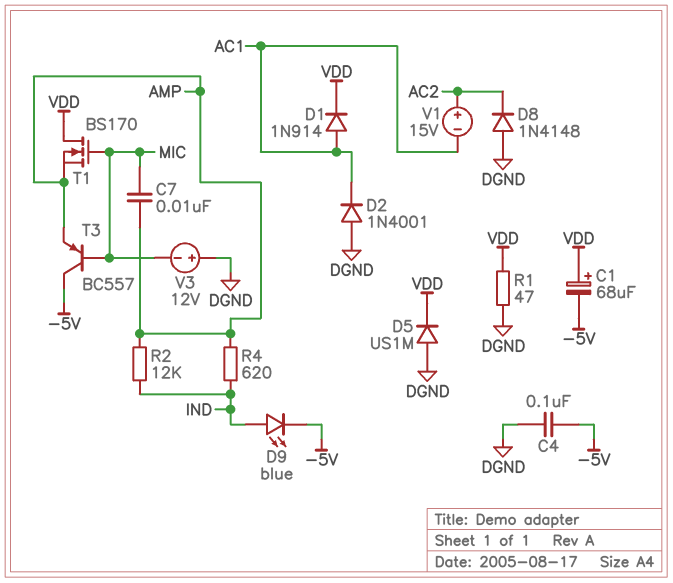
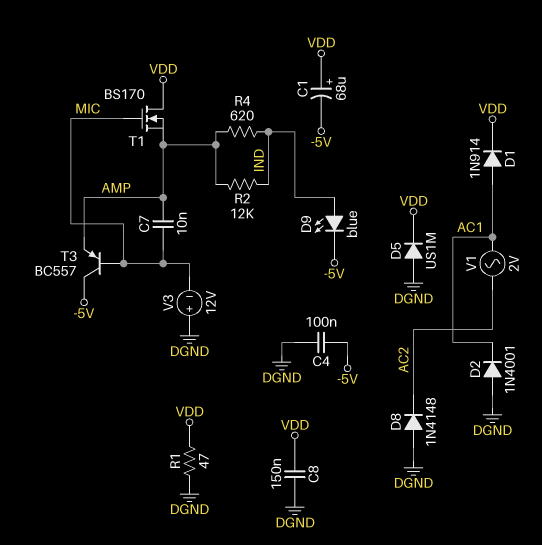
C8: none -> 150nF (DGND, VDD)
V1: 15V (plus AC2, minus AC1) -> AC 2V (AC1, AC2)

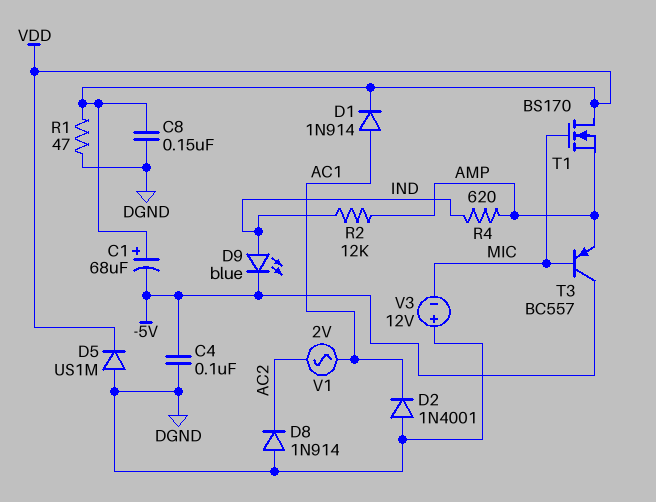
C7: 10nF (AMP, MIC) -> none
D8: diode 1N4148 (A DGND, K AC2) -> diode 1N914 (A DGND, K AC2)

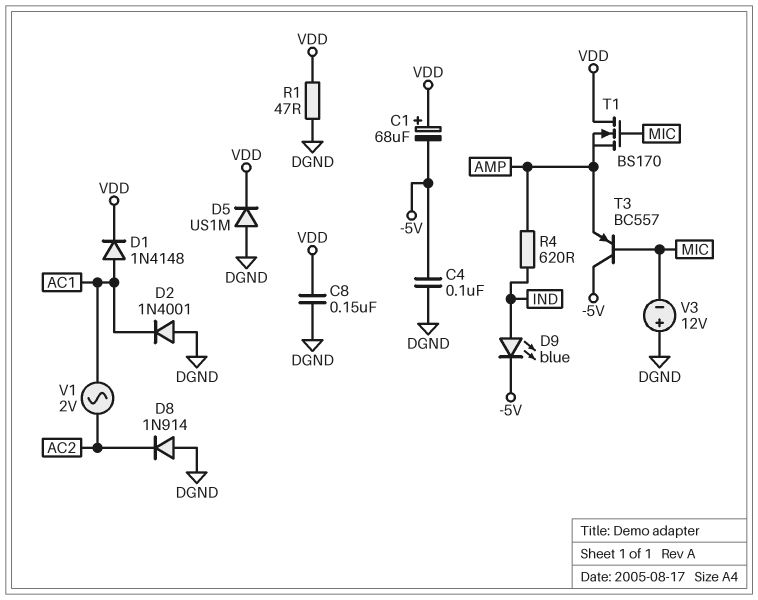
D1: diode 1N914 (A AC1, K VDD) -> diode 1N4148 (A AC1, K VDD)
R2: 12k (AMP, IND) -> none

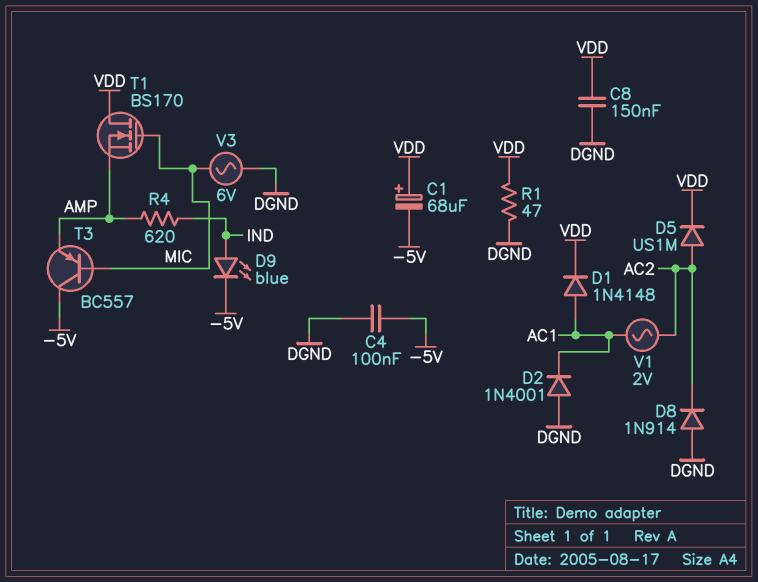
D5: diode US1M (A DGND, K VDD) -> diode US1M (A AC2, K VDD)
V3: 12V (plus DGND, minus MIC) -> AC 6V (DGND, MIC)

